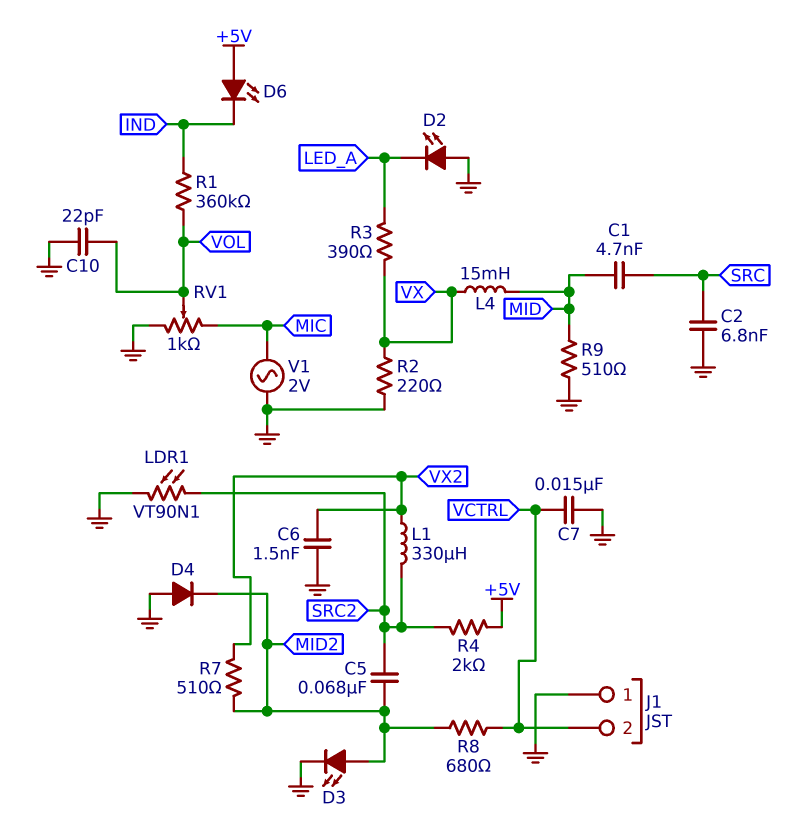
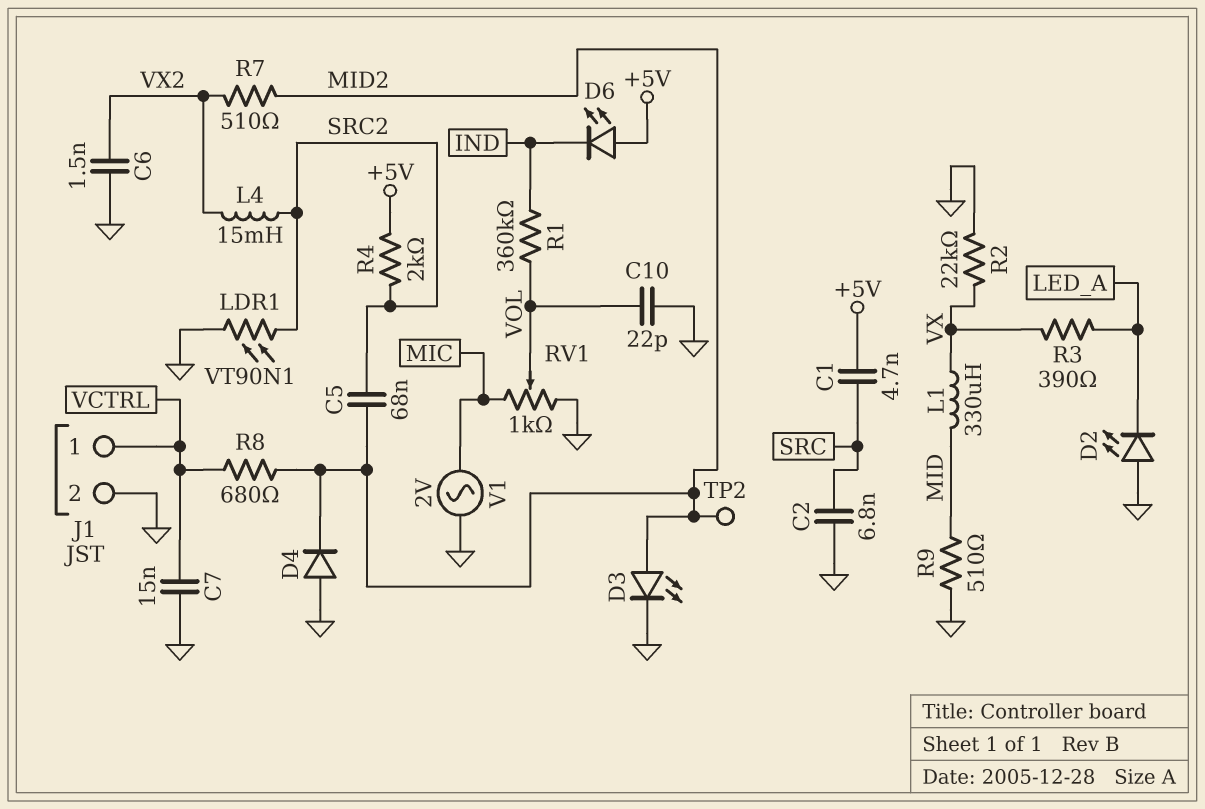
C1: 4.7nF (MID, SRC) -> 4.7nF (+5V, SRC)
J1 pin 1: GND -> VCTRL
J1 pin 2: VCTRL -> GND
L1: 330uH (SRC2, VX2) -> 330uH (MID, VX)
L4: 15mH (MID, VX) -> 15mH (SRC2, VX2)
R2: 220 (GND, VX) -> 22k (GND, VX)
TP2: none -> test point (MID2)

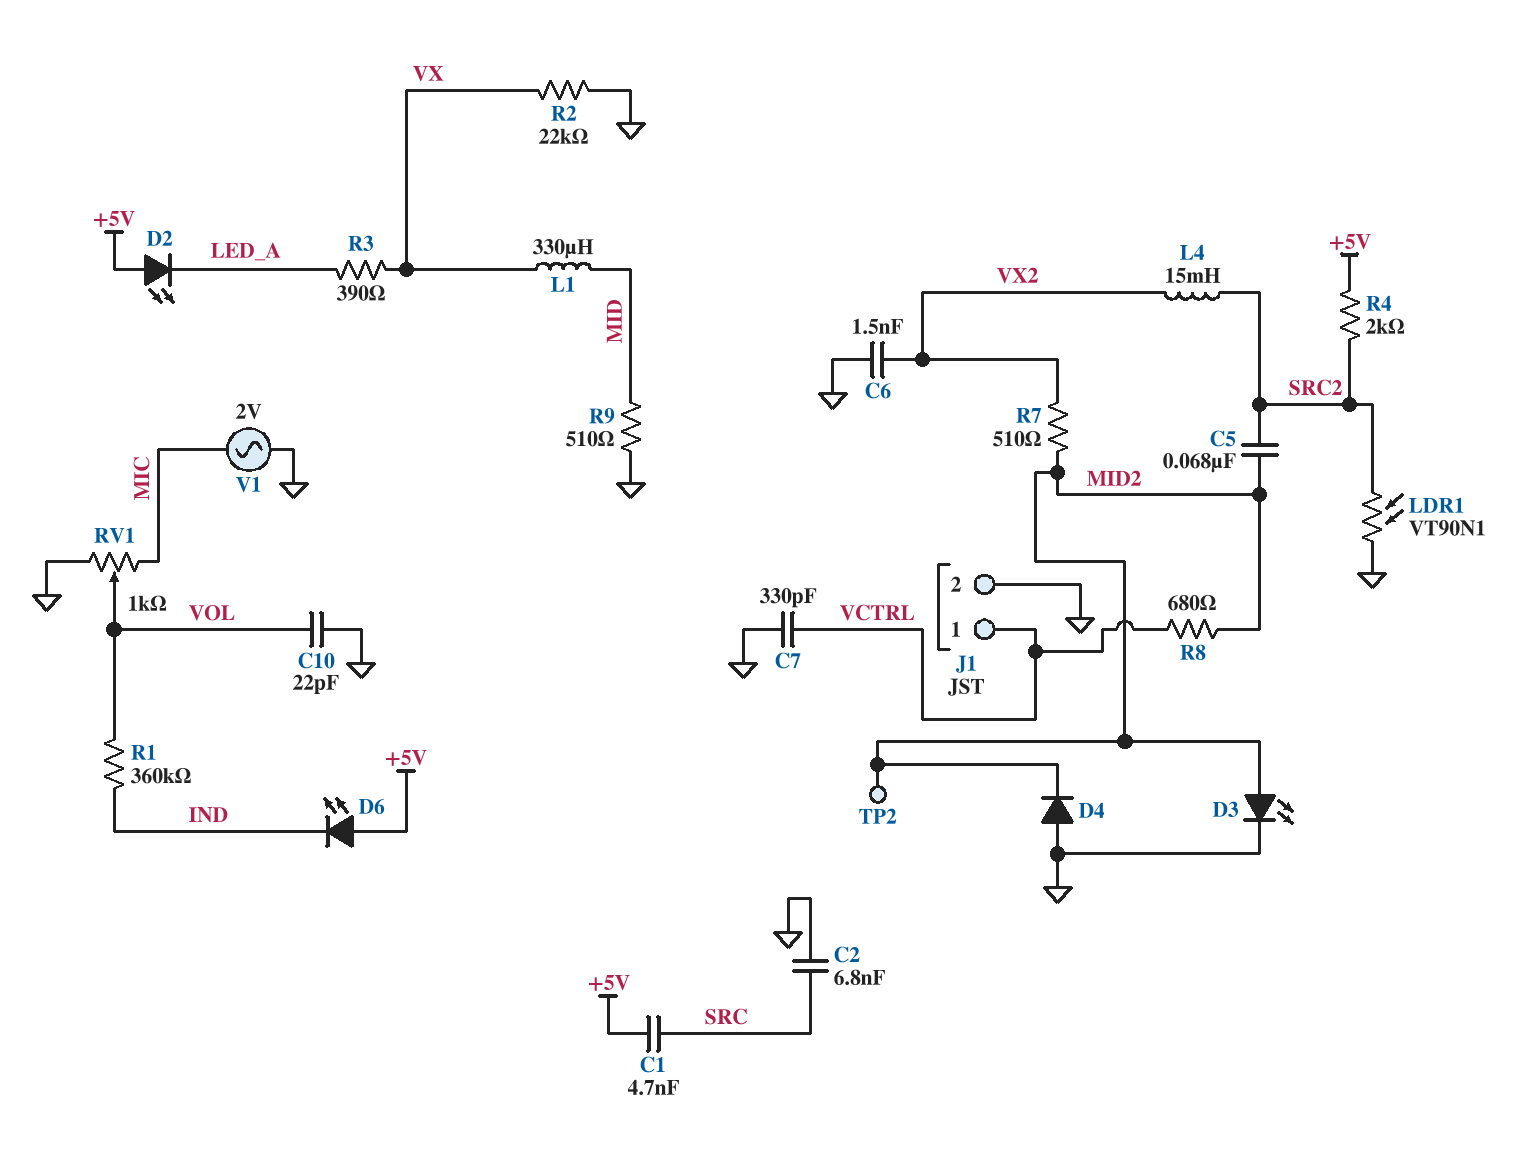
C7: 15nF (GND, VCTRL) -> 330pF (GND, VCTRL)
D2: LED (A GND, K LED_A) -> LED (A +5V, K LED_A)

